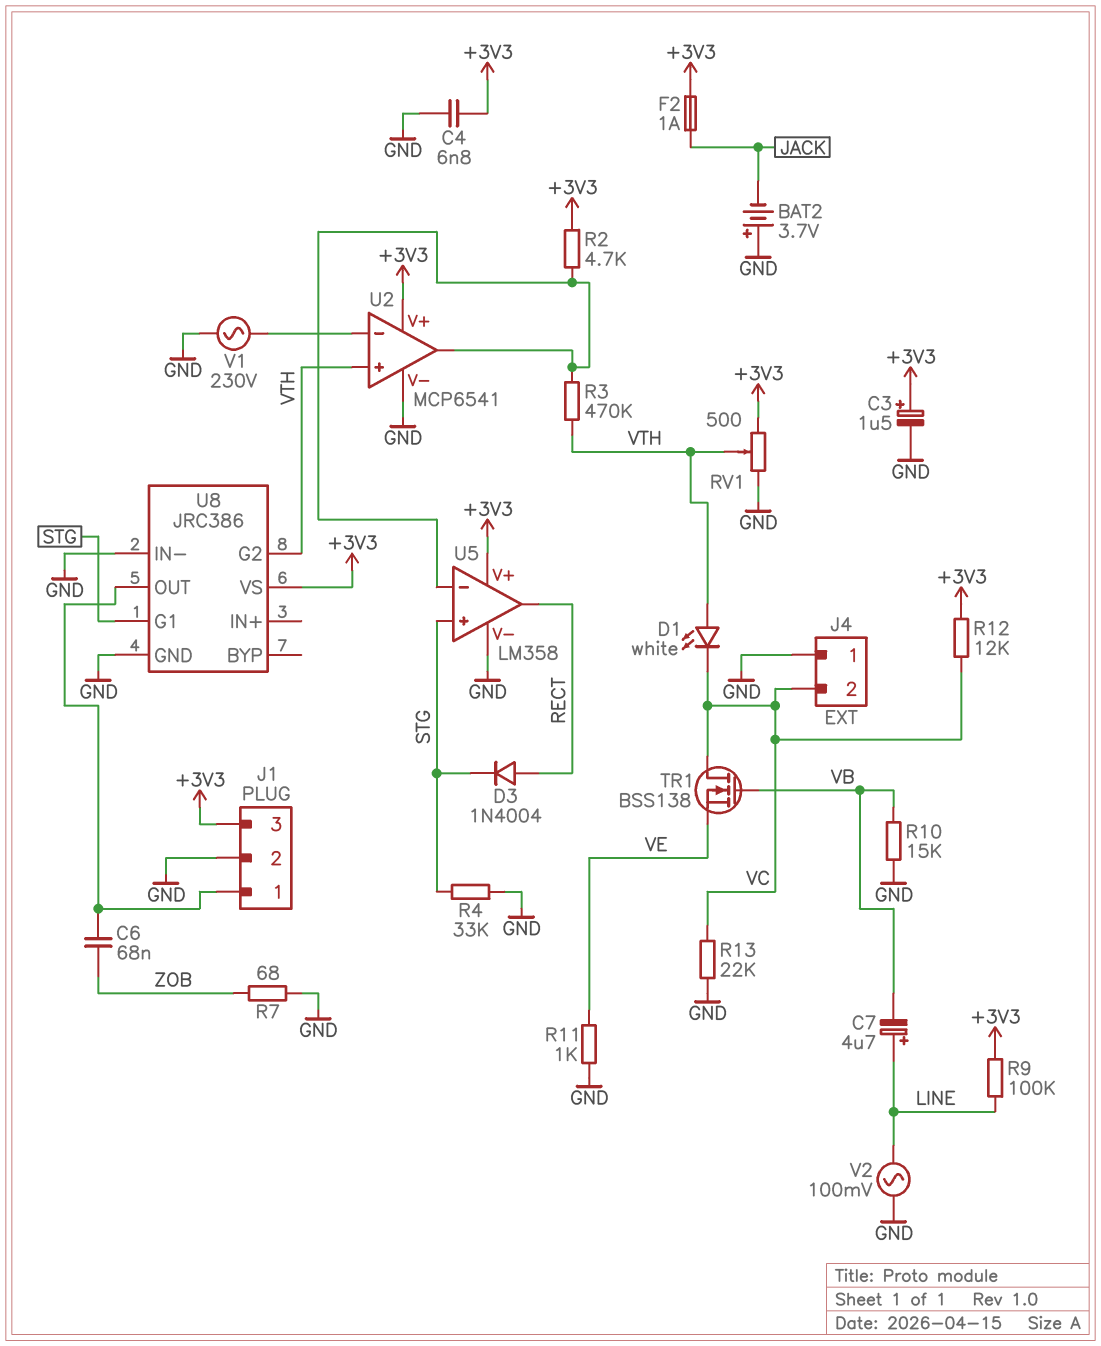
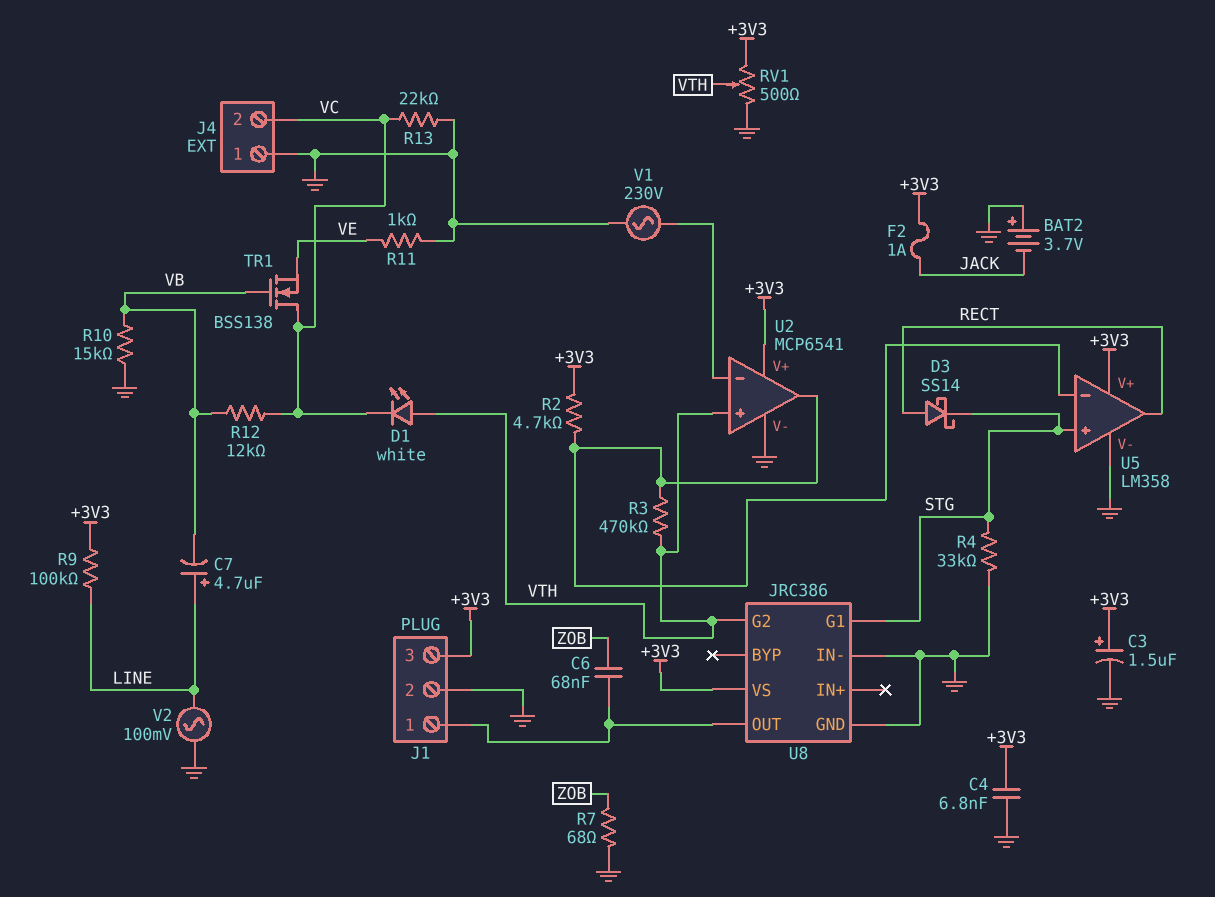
D3: diode 1N4004 (A RECT, K STG) -> schottky SS14 (A RECT, K STG)
R12: 12k (+3V3, VC) -> 12k (VB, VC)

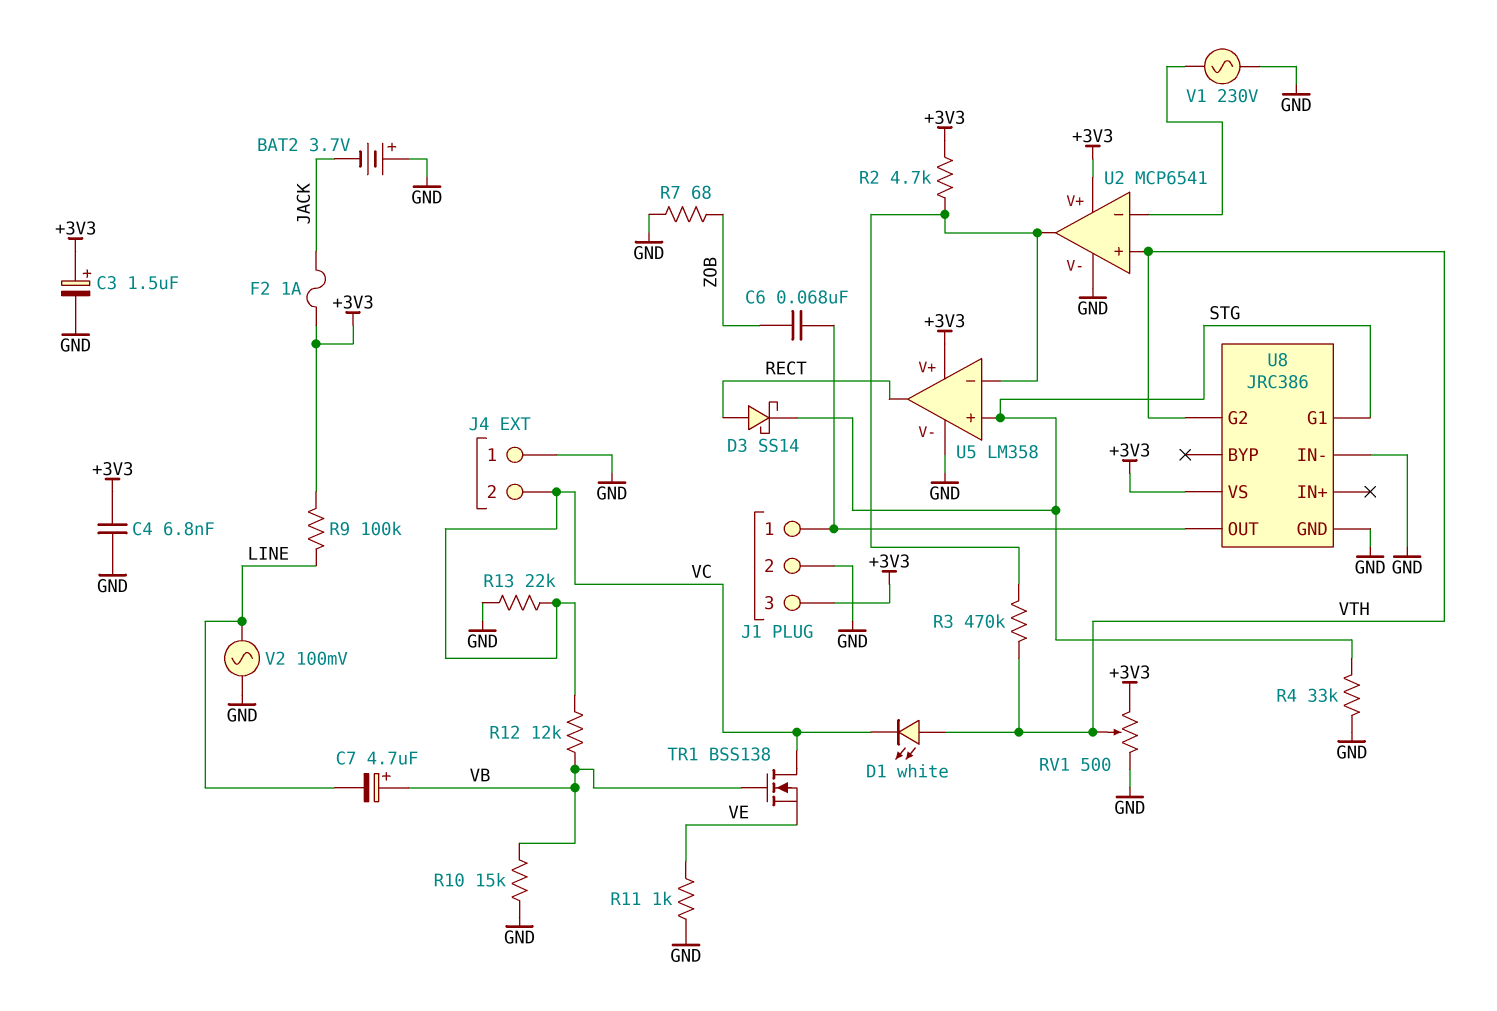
C7: 4.7uF (plus LINE, minus VB) -> 4.7uF (plus VB, minus LINE)

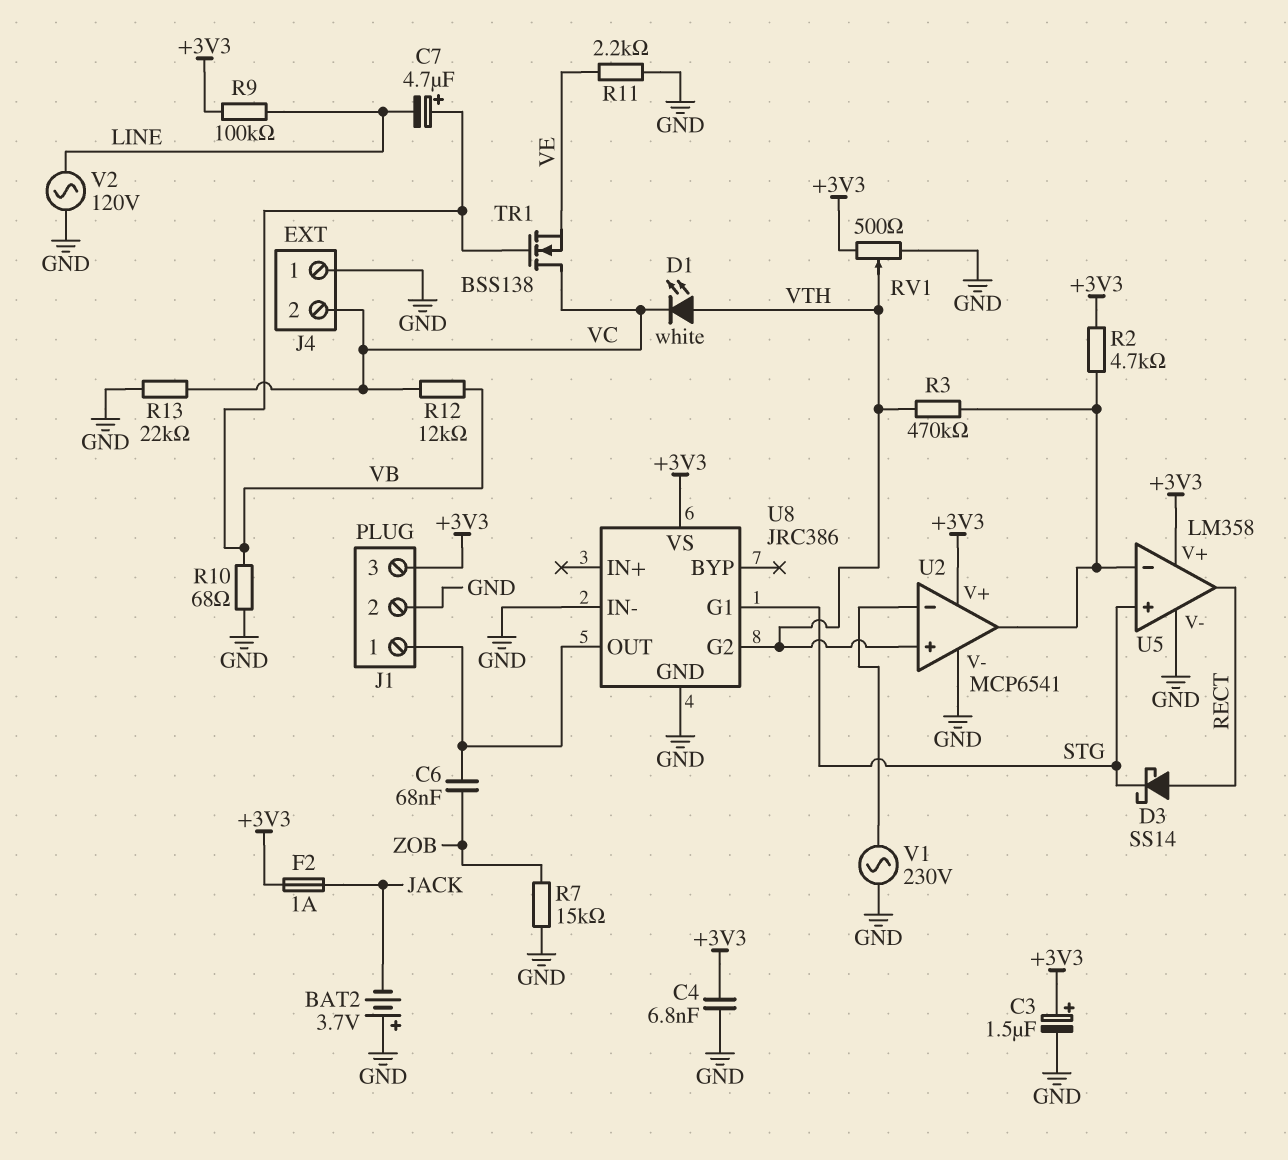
R4: 33k (GND, STG) -> none
R7: 68 (GND, ZOB) -> 15k (GND, ZOB)
R10: 15k (GND, VB) -> 68 (GND, VB)
R11: 1k (GND, VE) -> 2.2k (GND, VE)
V2: AC 100mV (GND, LINE) -> AC 120V (GND, LINE)

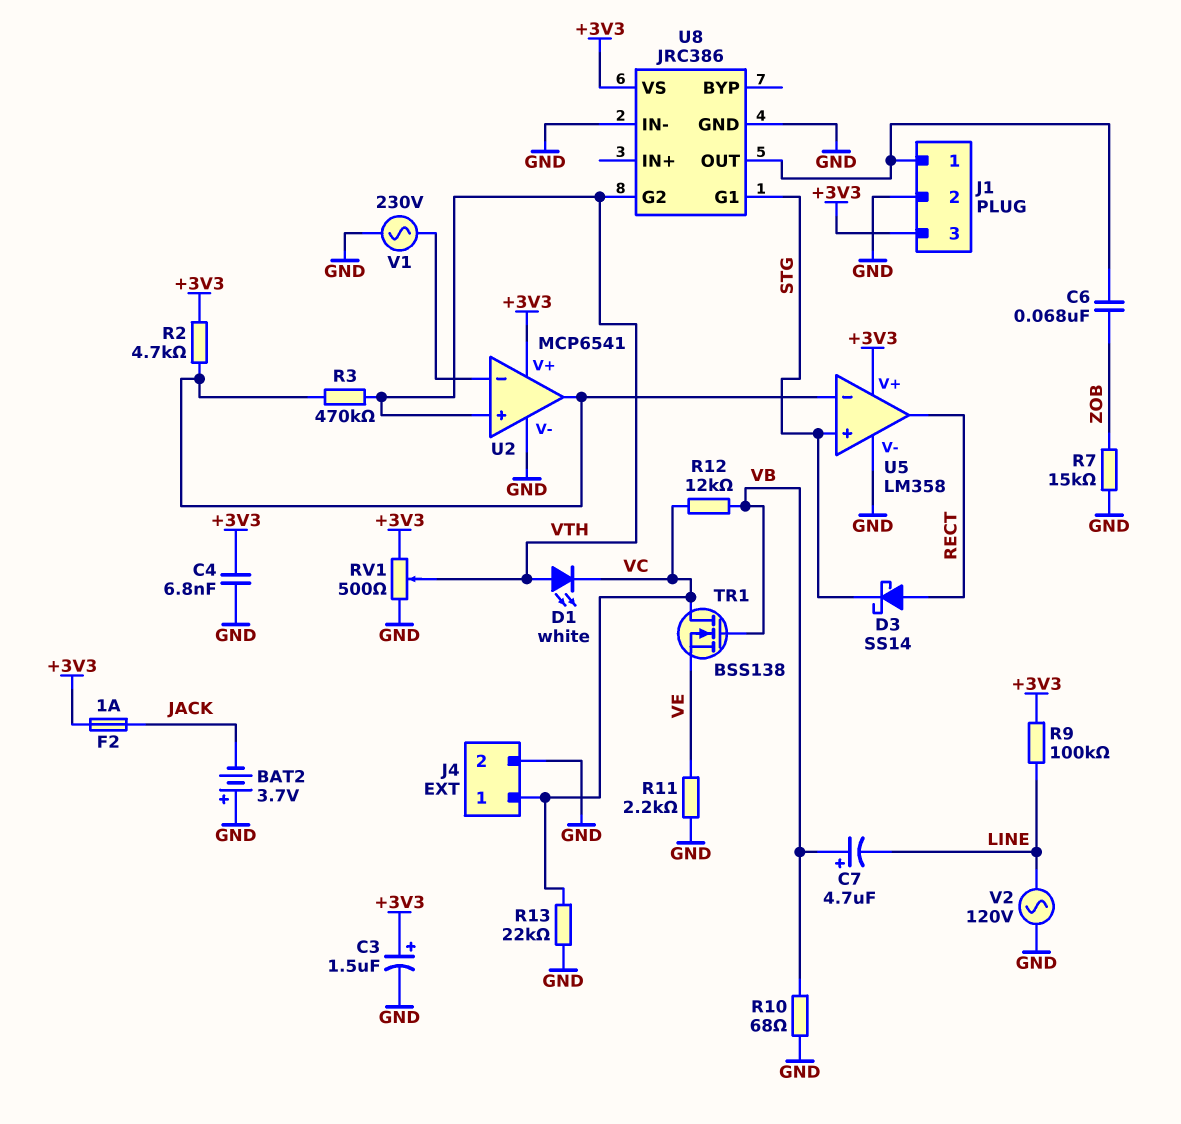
J4 pin 1: GND -> VC
J4 pin 2: VC -> GND

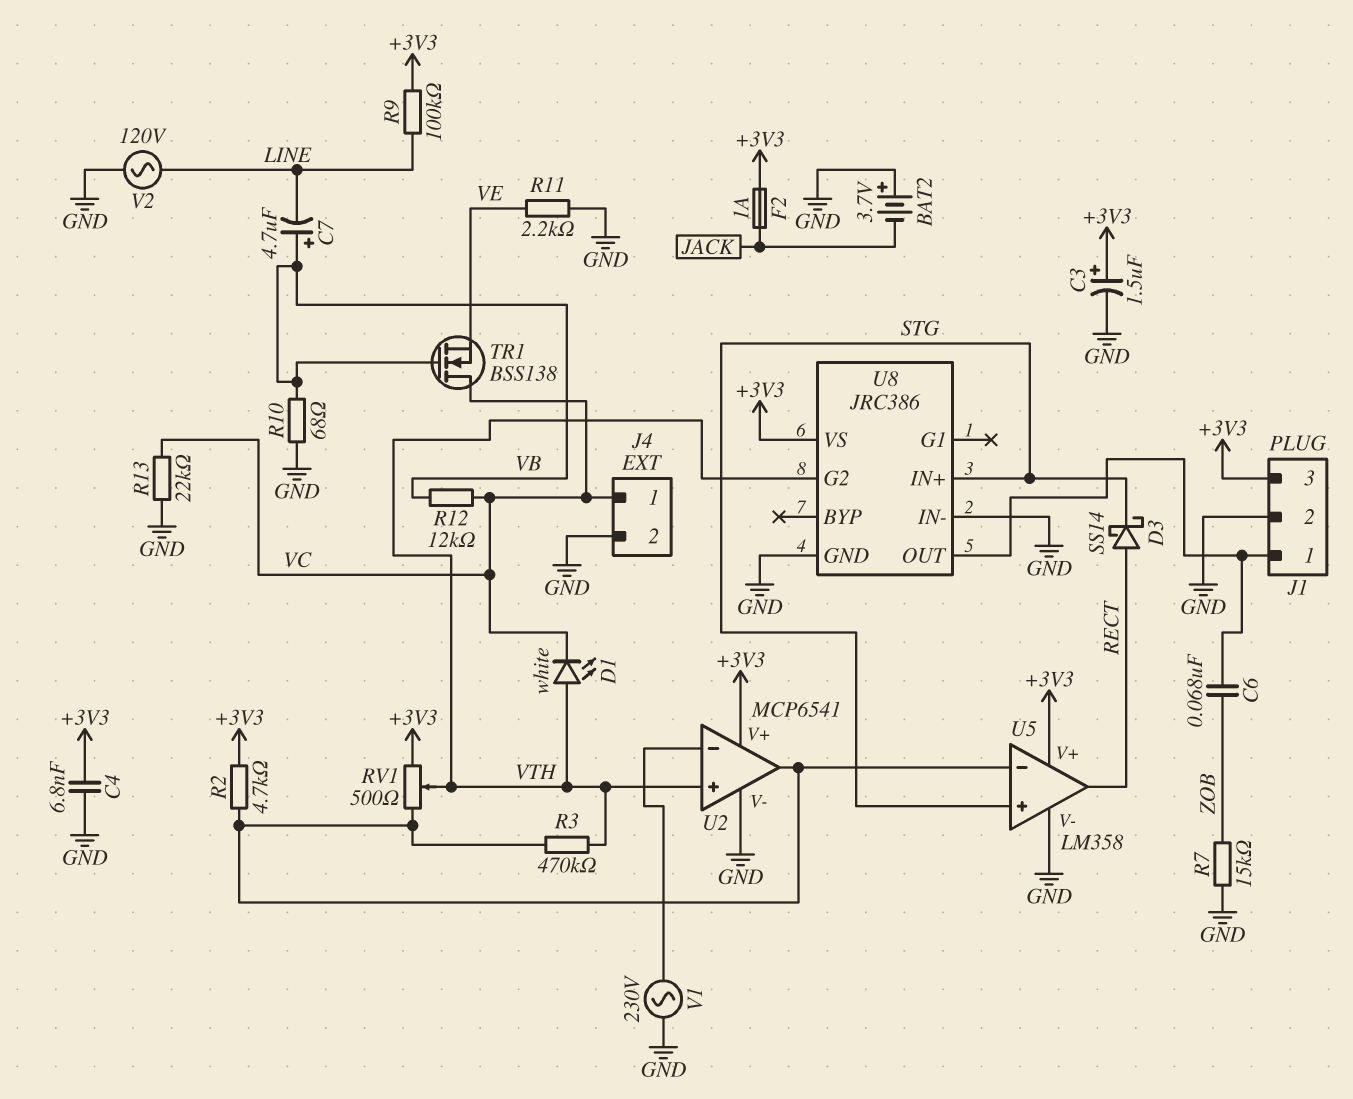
RV1: 500 (+3V3, GND, wiper VTH) -> 500 (+3V3, U2/out, wiper VTH)
U8 pin G1: STG -> none
U8 pin IN+: none -> STG

